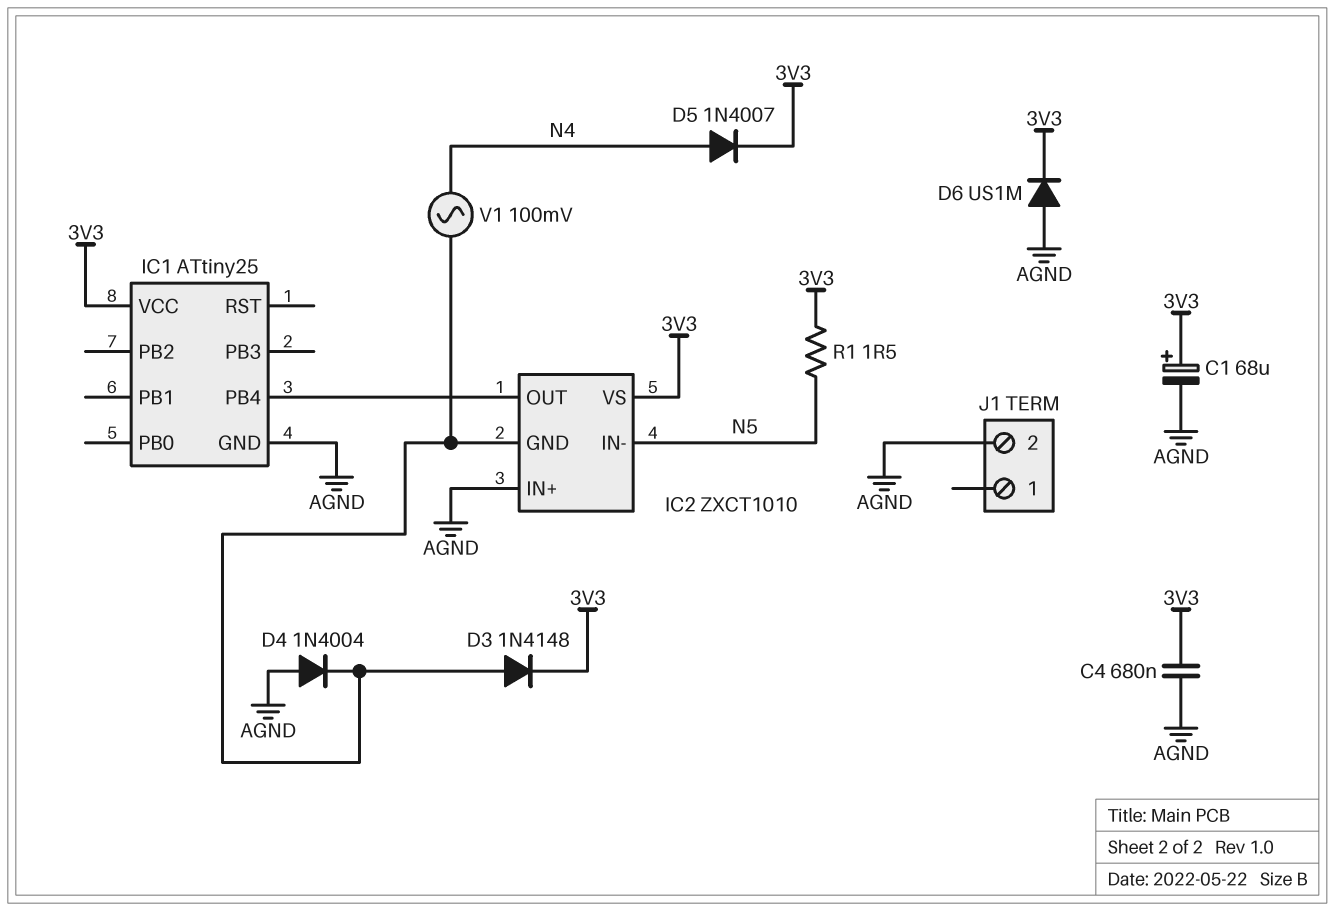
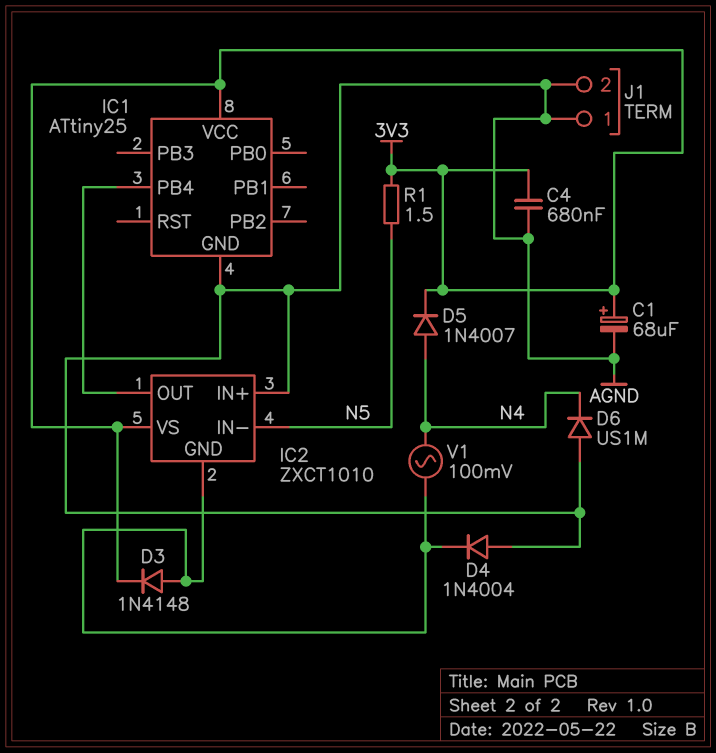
D6: diode US1M (A AGND, K 3V3) -> diode US1M (A AGND, K N4)
J1 pin 1: none -> AGND

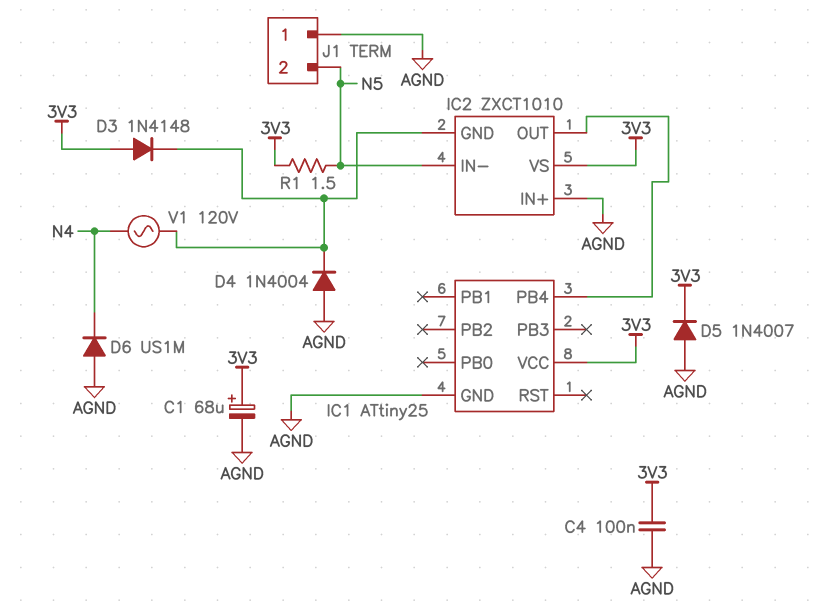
C4: 680nF (3V3, AGND) -> 100nF (3V3, AGND)
D3: diode 1N4148 (A IC2/GND, K 3V3) -> diode 1N4148 (A 3V3, K IC2/GND)
D5: diode 1N4007 (A N4, K 3V3) -> diode 1N4007 (A AGND, K 3V3)
J1 pin 2: AGND -> N5
V1: AC 100mV (IC2/GND, N4) -> AC 120V (IC2/GND, N4)

